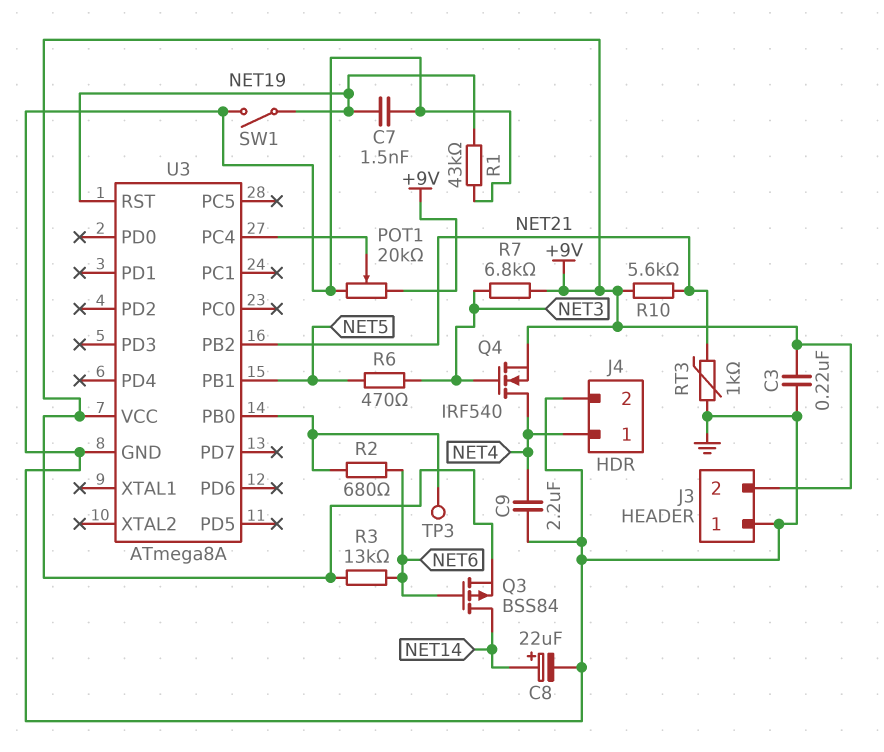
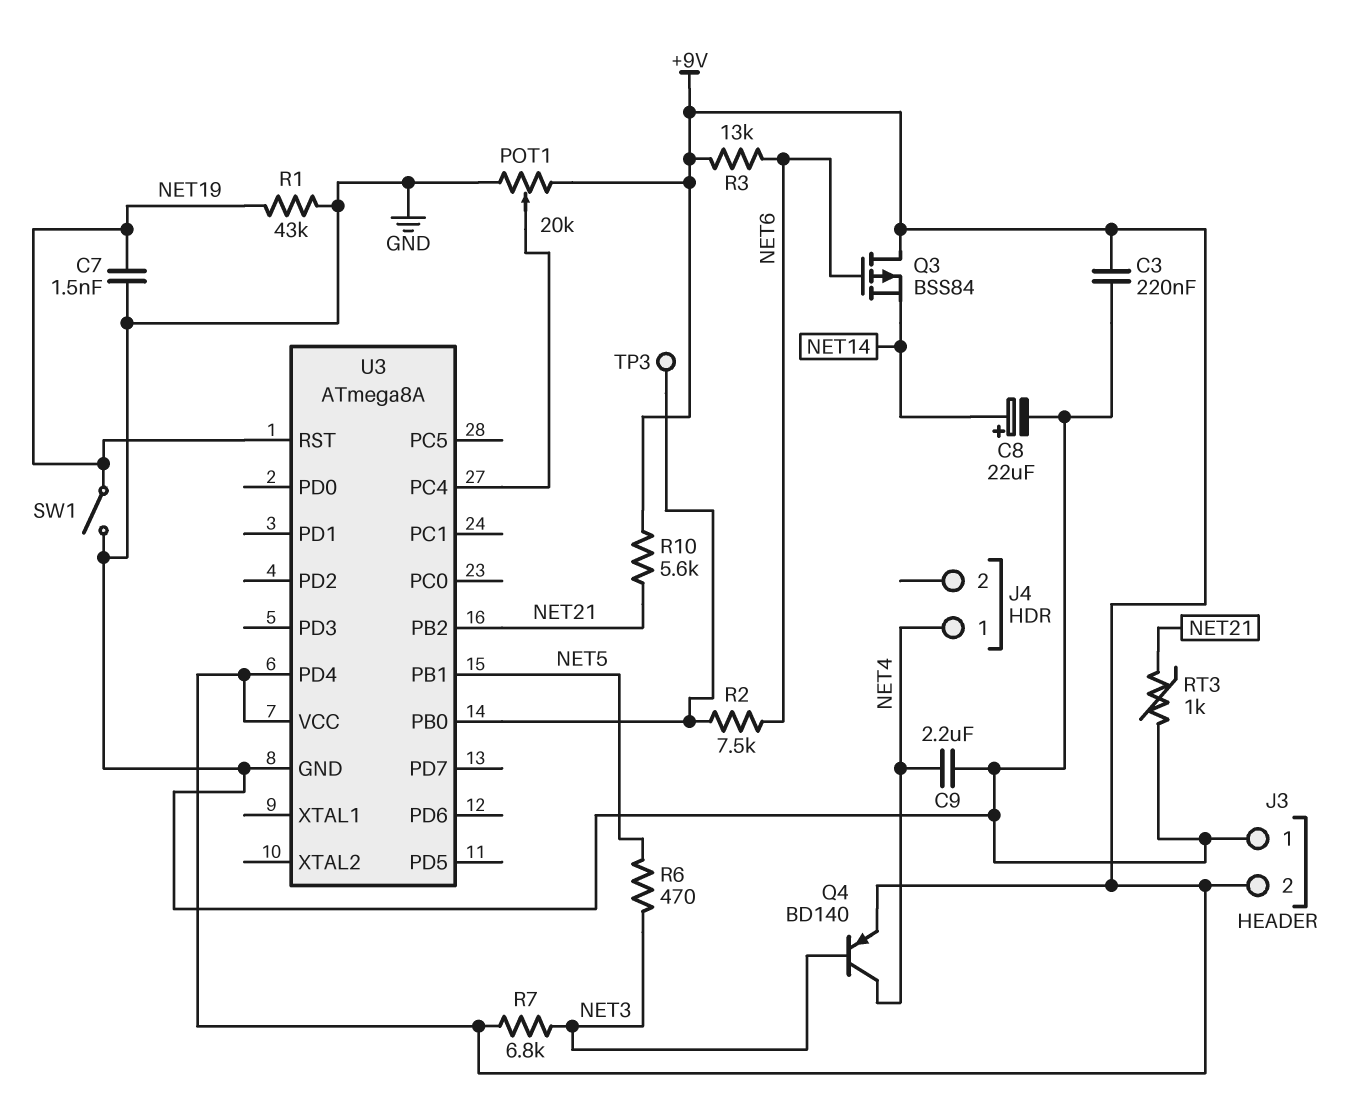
J4 pin 2: GND -> none
Q3: PMOS BSS84 (G NET6, D NET14, S +9V) -> PMOS BSS84 (G NET6, D +9V, S NET14)
Q4: NMOS IRF540 (G NET3, D NET4, S +9V) -> PNP BD140 (B NET3, C NET4, E +9V)
R2: 680 (NET6, U3/PB0) -> 7.5k (NET6, U3/PB0)
U3 pin PD4: none -> +9V

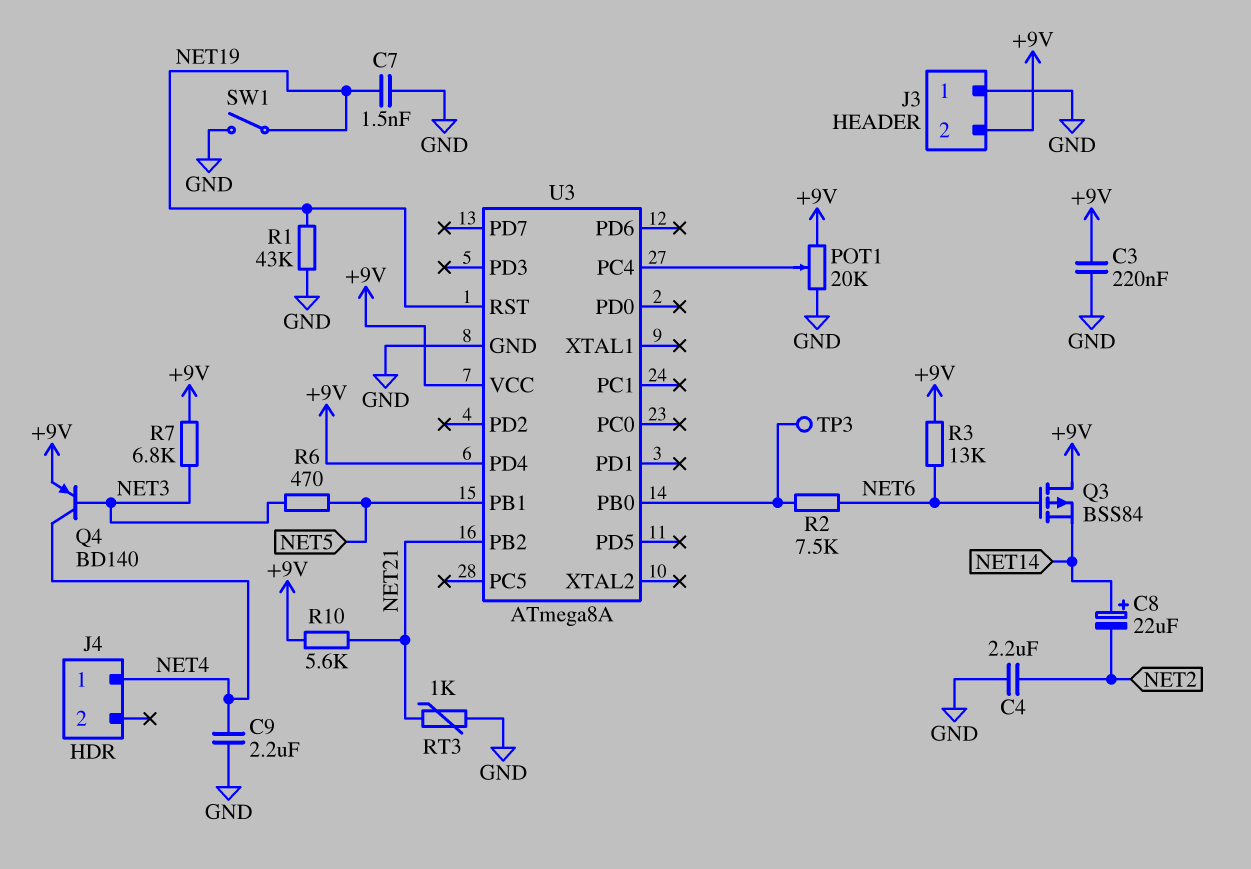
C4: none -> 2.2uF (GND, NET2)
C8: 22uF (plus NET14, minus GND) -> 22uF (plus NET14, minus NET2)

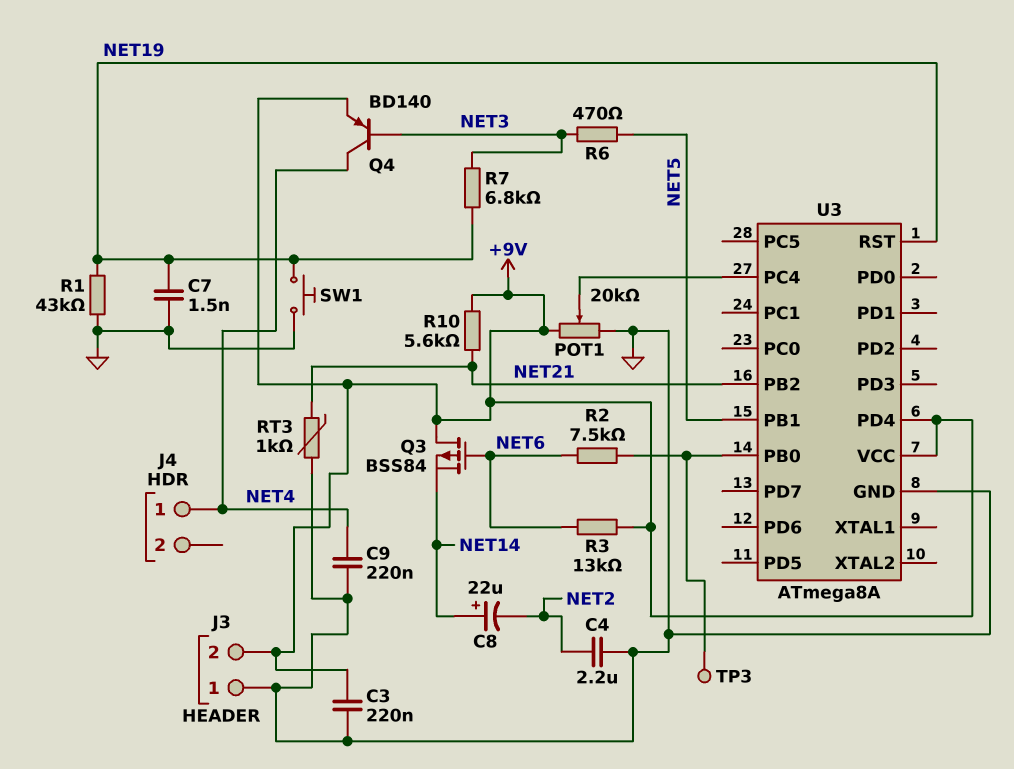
C9: 2.2uF (GND, NET4) -> 220nF (GND, NET4)
R7: 6.8k (+9V, NET3) -> 6.8k (NET3, NET19)
SW1: switch (GND, NET19) -> button (GND, NET19)

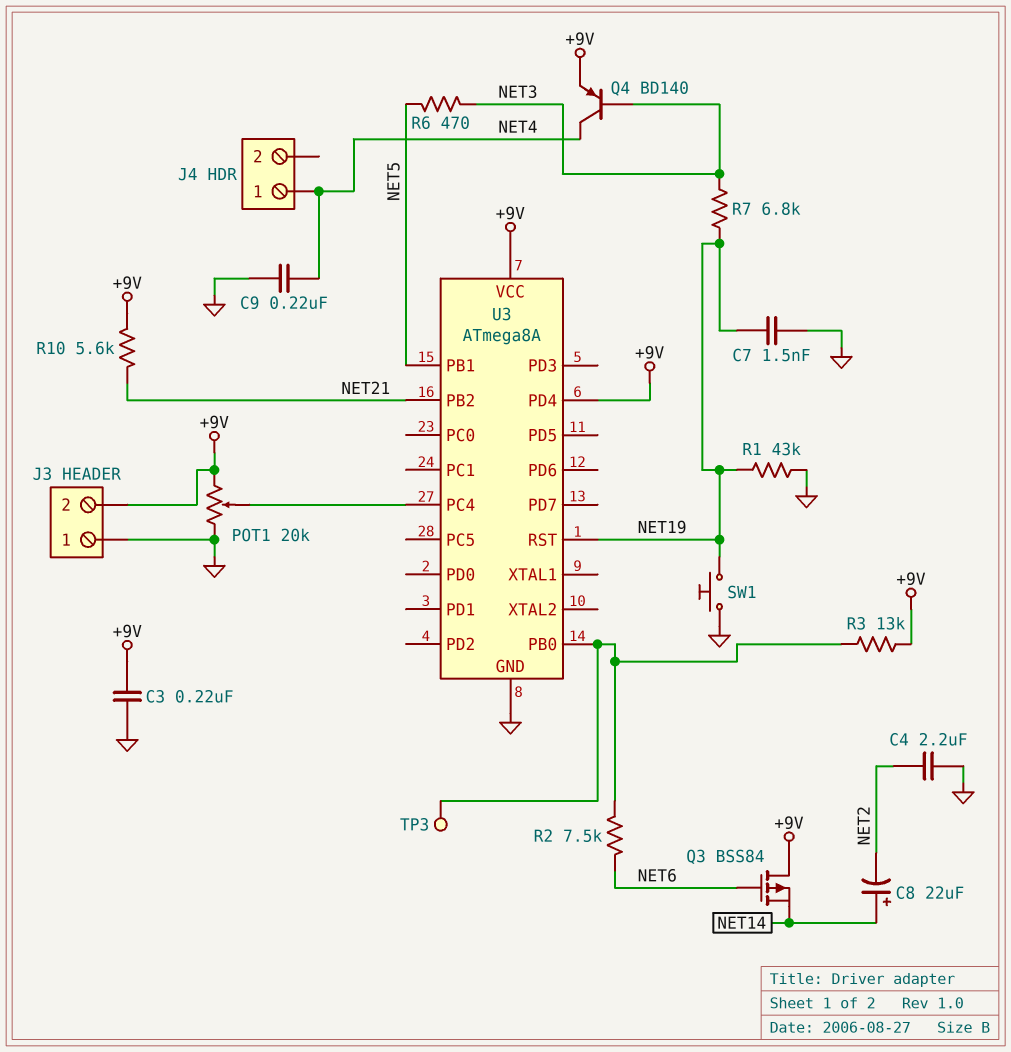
R3: 13k (+9V, NET6) -> 13k (+9V, U3/PB0)
RT3: 1k (GND, NET21) -> none

